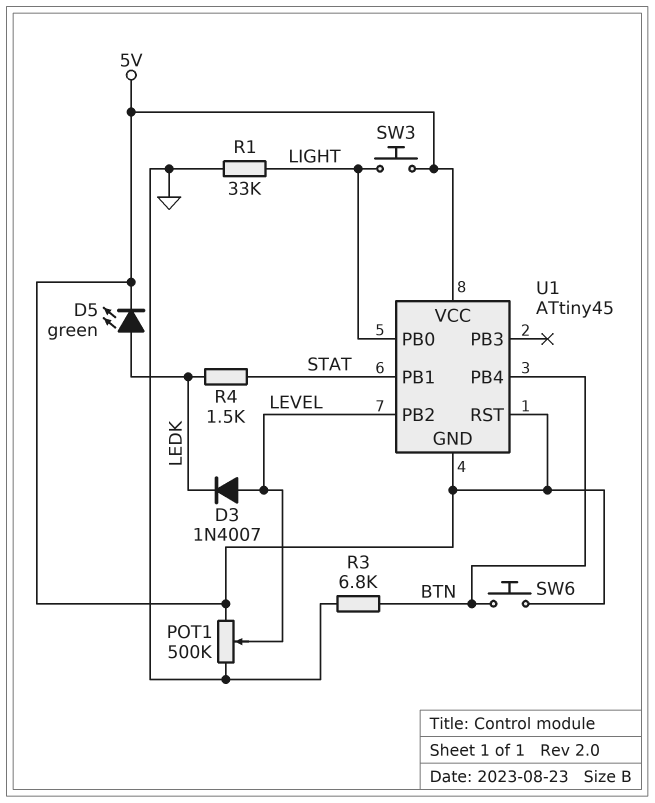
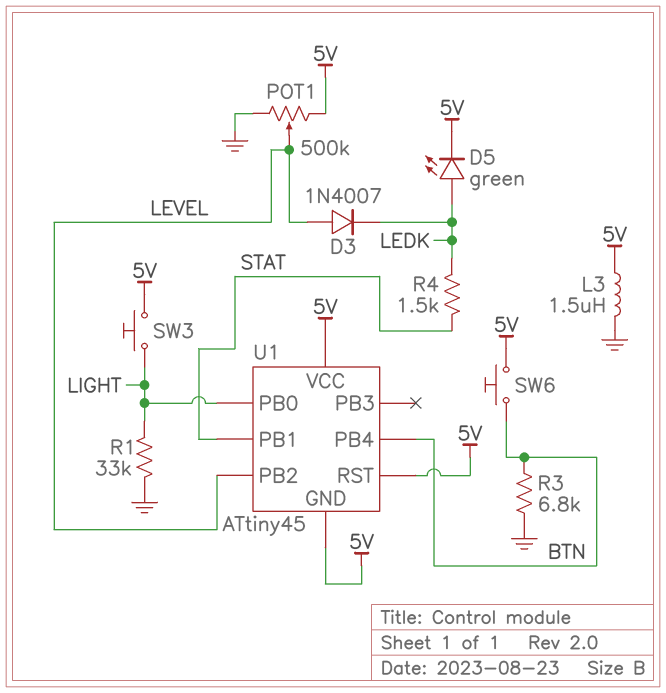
L3: none -> 1.5uH (5V, GND)

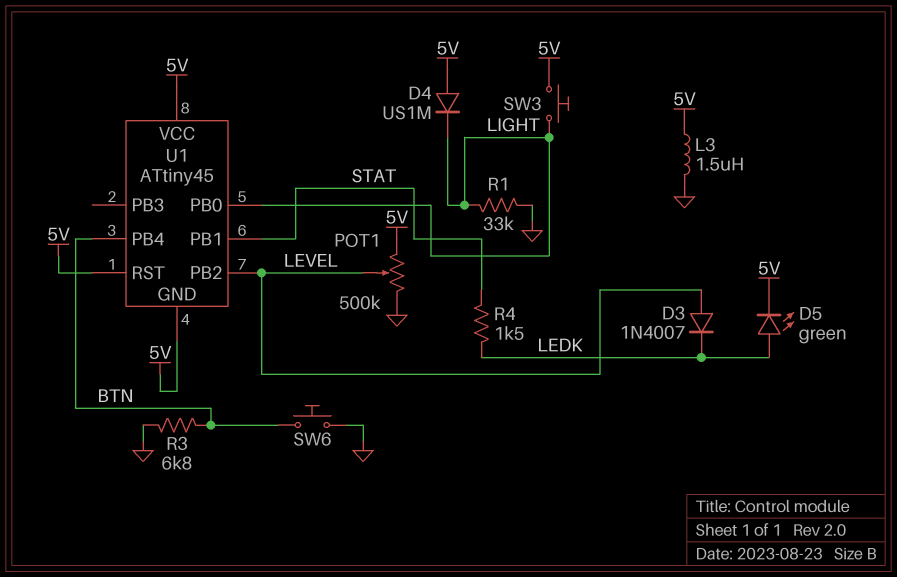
D4: none -> diode US1M (A 5V, K LIGHT)
SW6: button (5V, BTN) -> button (BTN, GND)

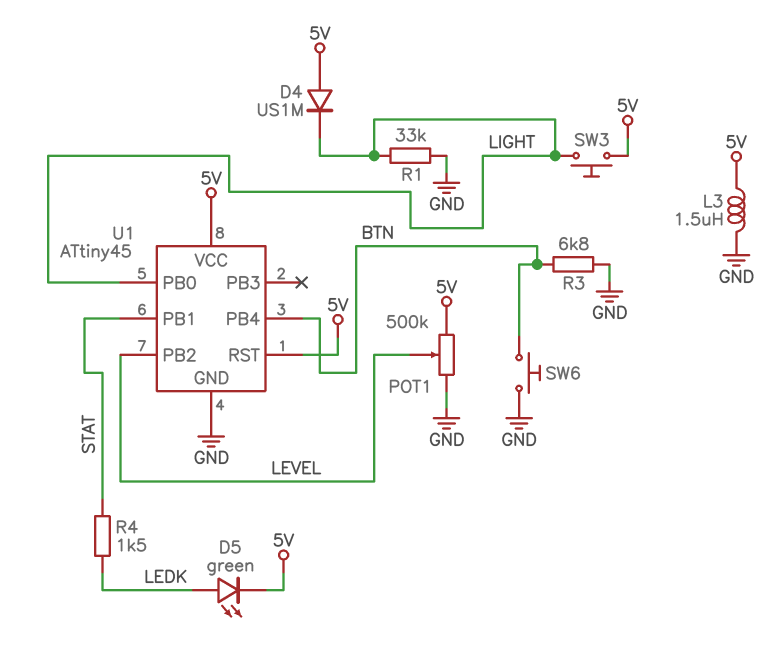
D3: diode 1N4007 (A LEVEL, K LEDK) -> none
U1 pin GND: 5V -> GND

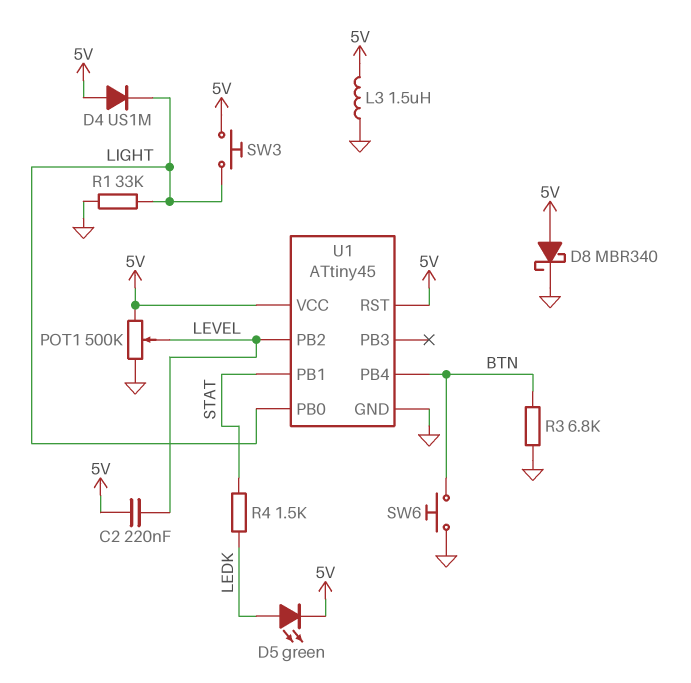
C2: none -> 220nF (5V, LEVEL)
D8: none -> schottky MBR340 (A 5V, K GND)

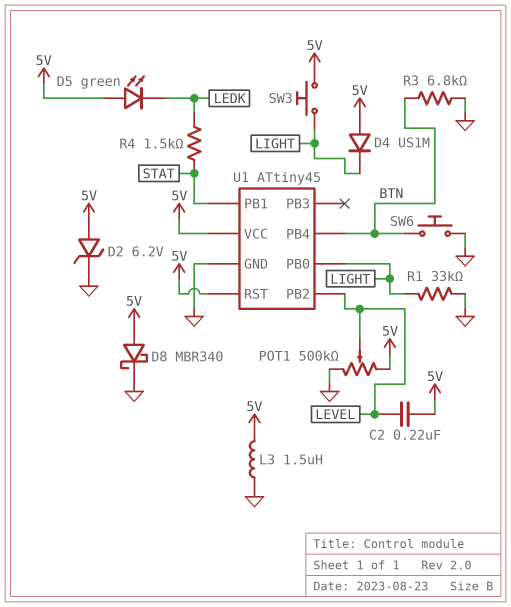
D2: none -> zener 6.2V (A 5V, K GND)
D5: LED green (A LEDK, K 5V) -> LED green (A 5V, K LEDK)

